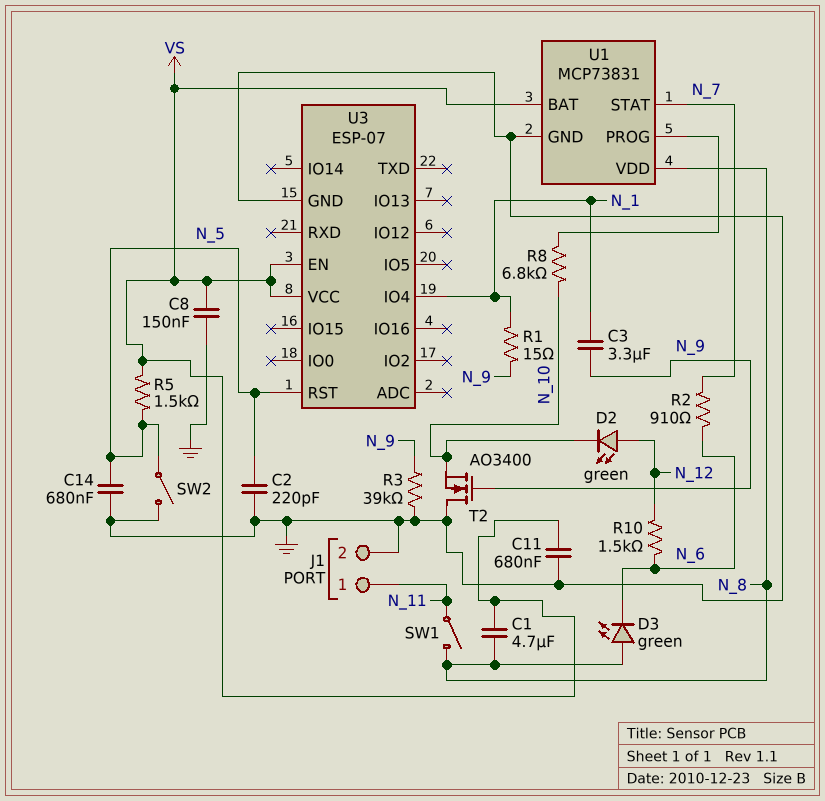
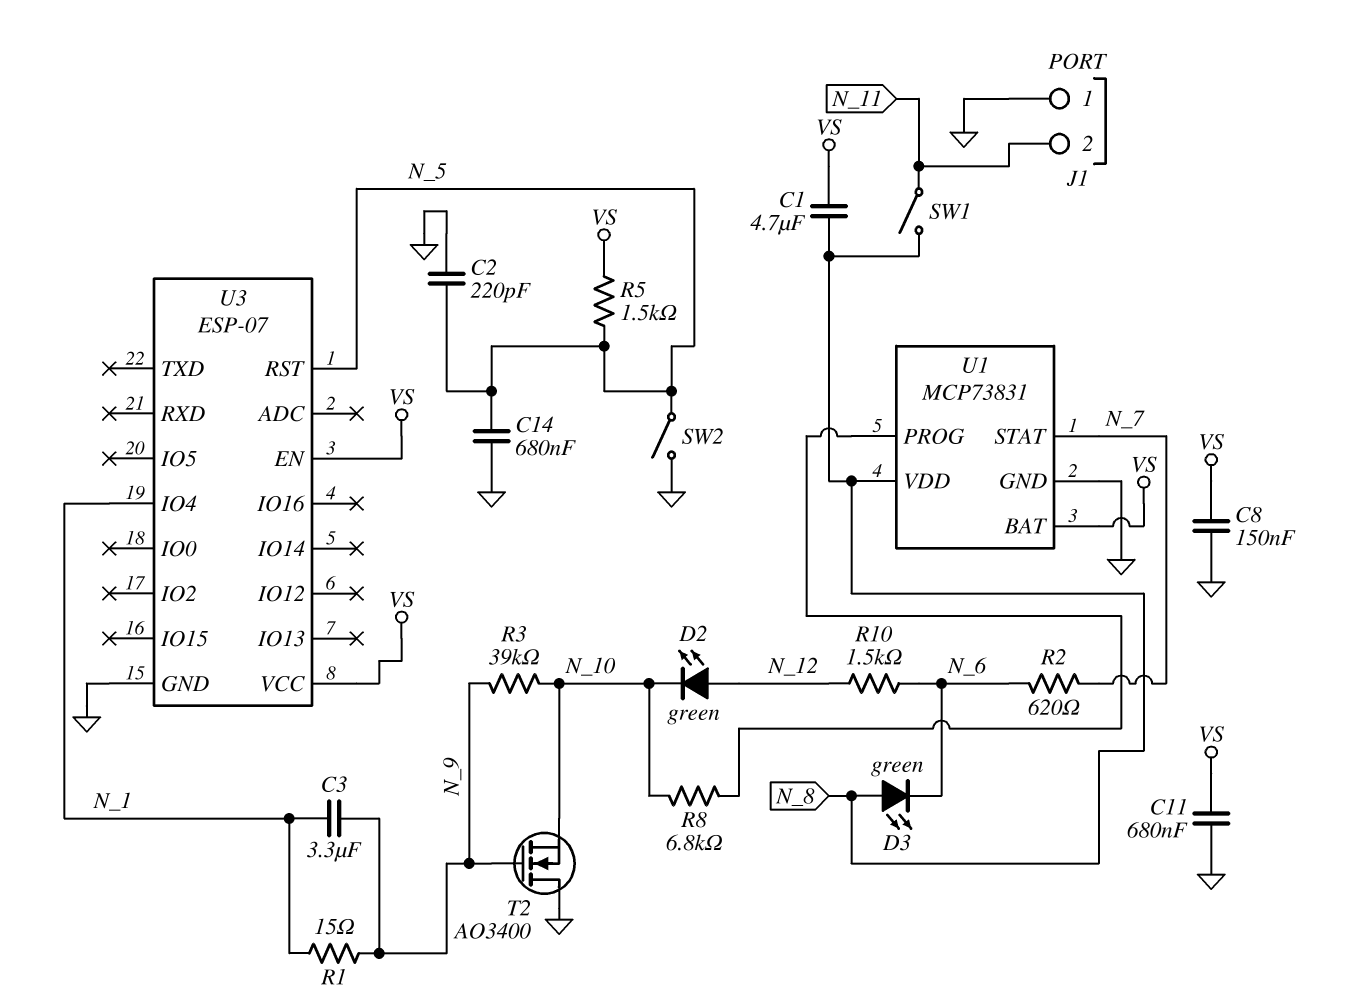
J1 pin 1: N_11 -> GND
J1 pin 2: GND -> N_11
R2: 910 (N_6, N_7) -> 620 (N_6, N_7)
R3: 39k (GND, N_9) -> 39k (N_9, N_10)

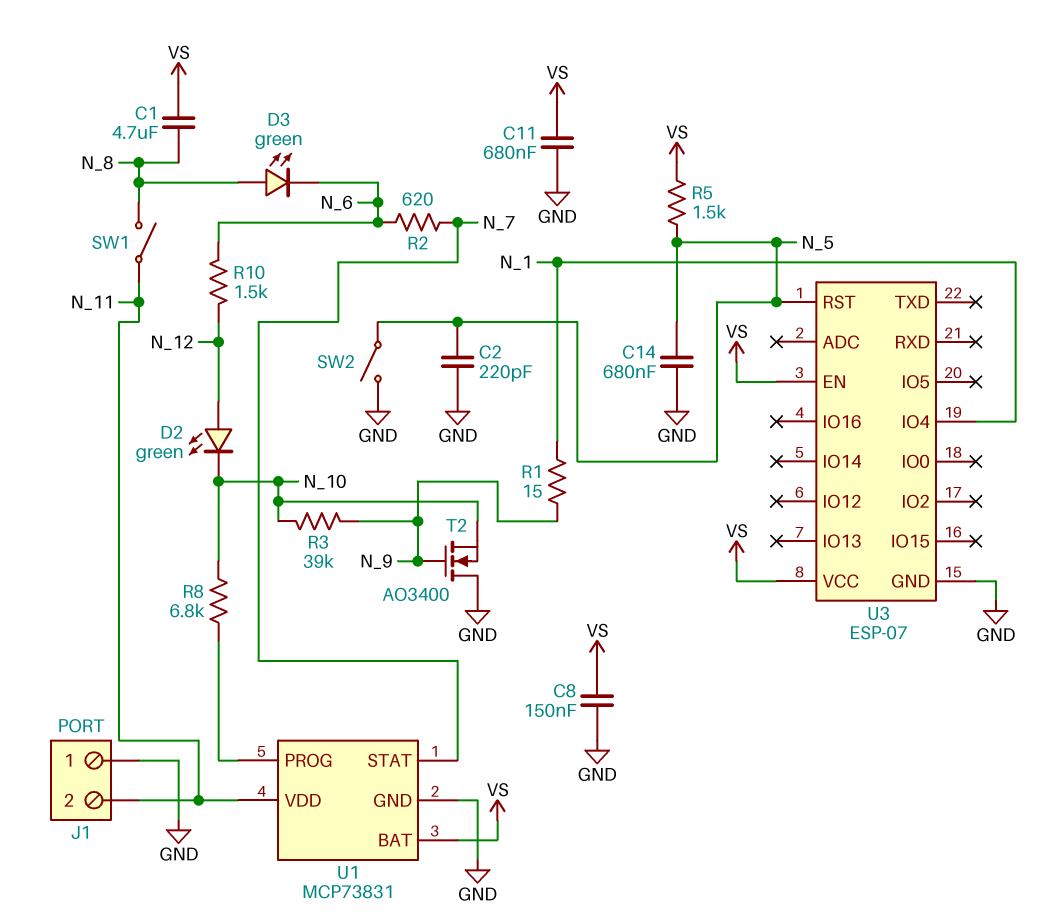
C3: 3.3uF (N_1, N_9) -> none
U1 pin VDD: N_8 -> N_11

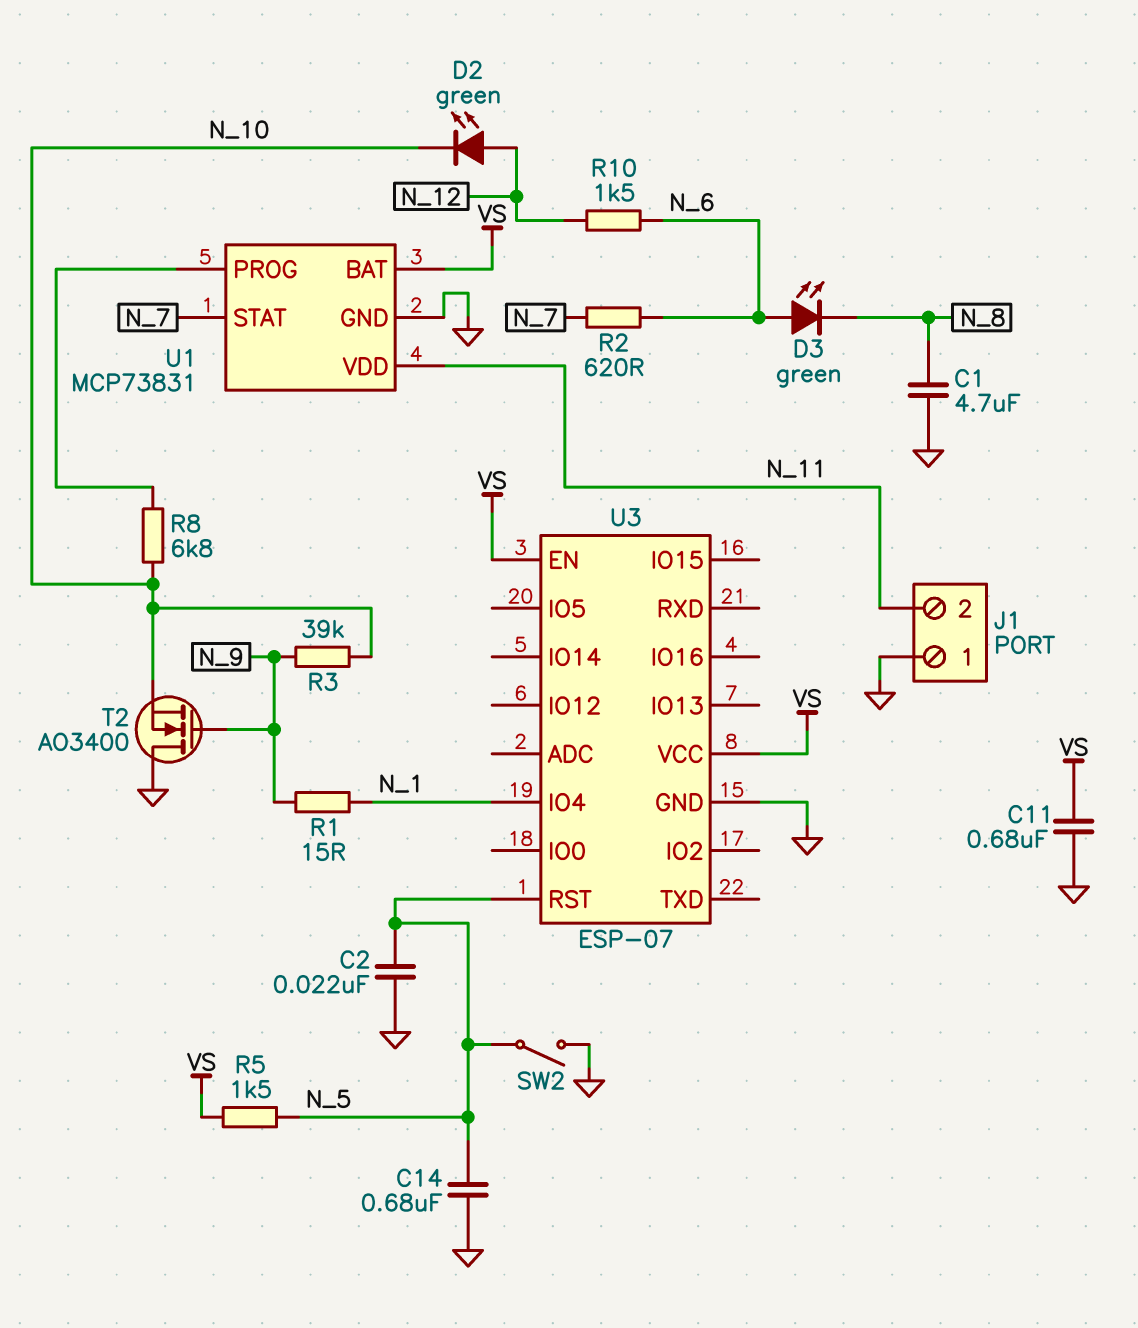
C1: 4.7uF (N_8, VS) -> 4.7uF (GND, N_8)
C2: 220pF (GND, N_5) -> 22nF (GND, N_5)
C8: 150nF (GND, VS) -> none
D3: LED green (A N_8, K N_6) -> LED green (A N_6, K N_8)
SW1: switch (N_8, N_11) -> none

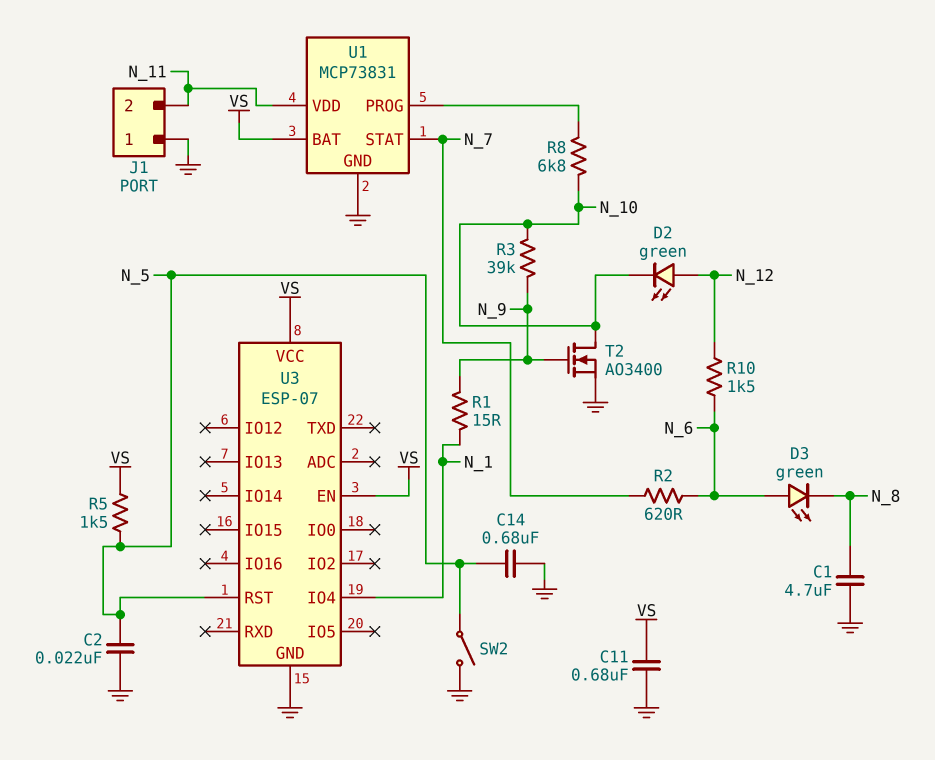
T2: NMOS AO3400 (G N_9, D GND, S N_10) -> NMOS AO3400 (G N_9, D N_10, S GND)

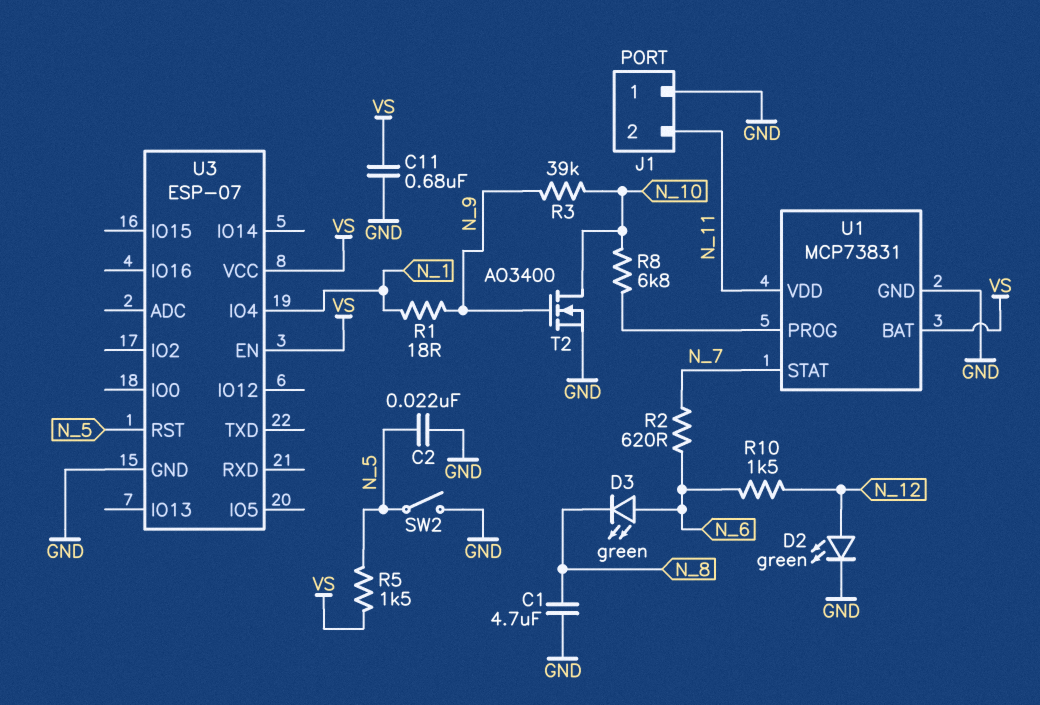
C14: 680nF (GND, N_5) -> none
D2: LED green (A N_12, K N_10) -> LED green (A N_12, K GND)
R1: 15 (N_1, N_9) -> 18 (N_1, N_9)

